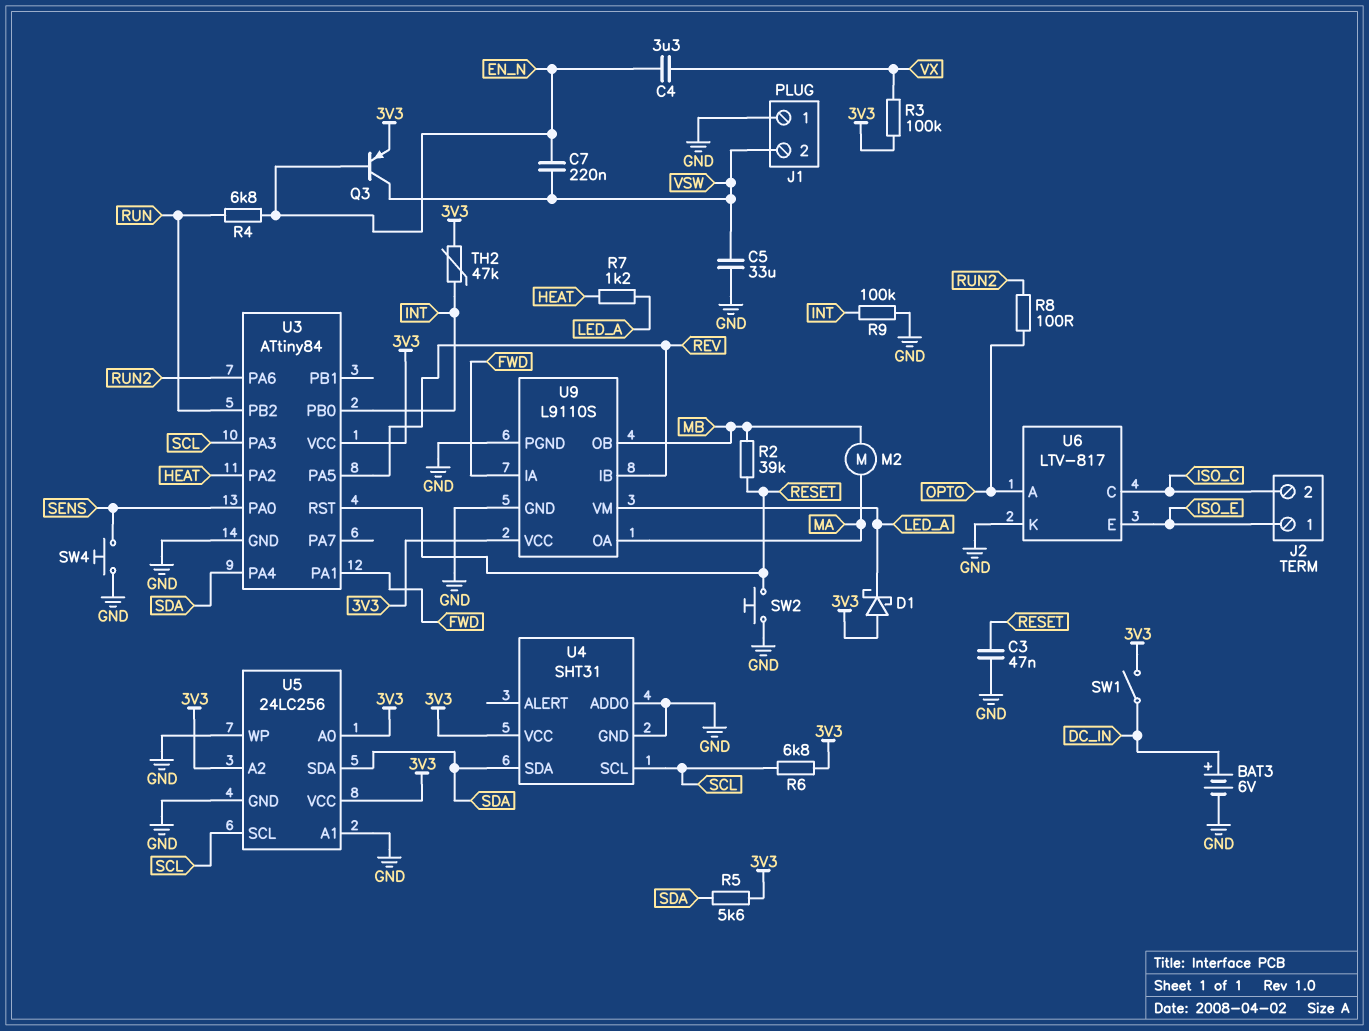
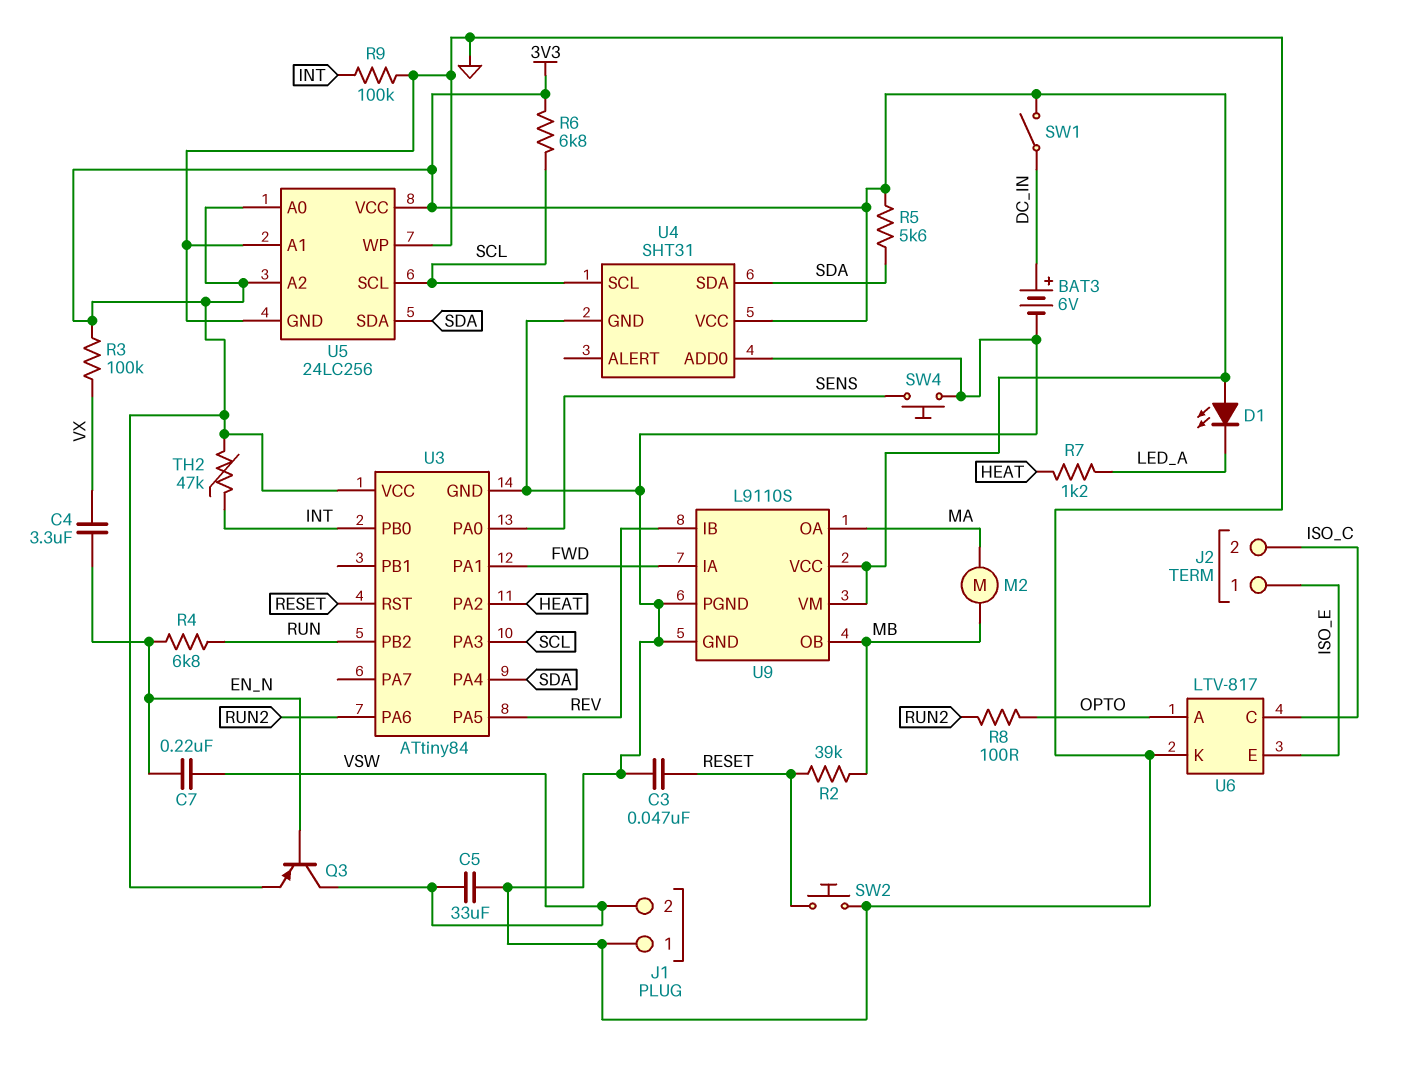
D1: schottky (A 3V3, K LED_A) -> LED (A 3V3, K LED_A)
U9 pin VM: LED_A -> 3V3

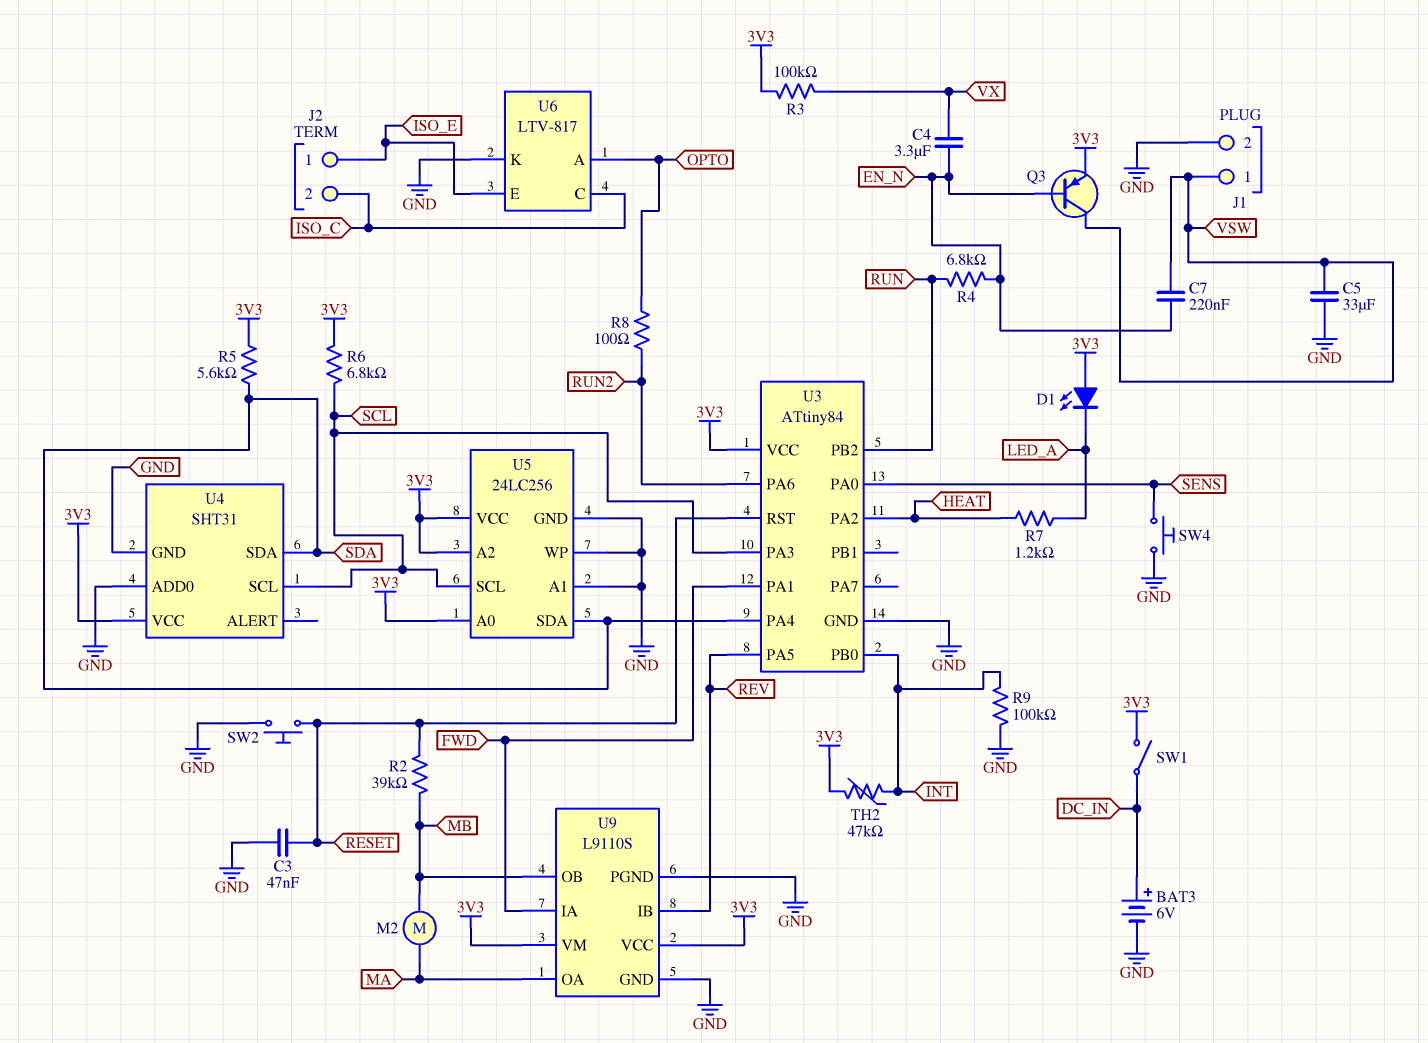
J1 pin 1: GND -> VSW
J1 pin 2: VSW -> GND

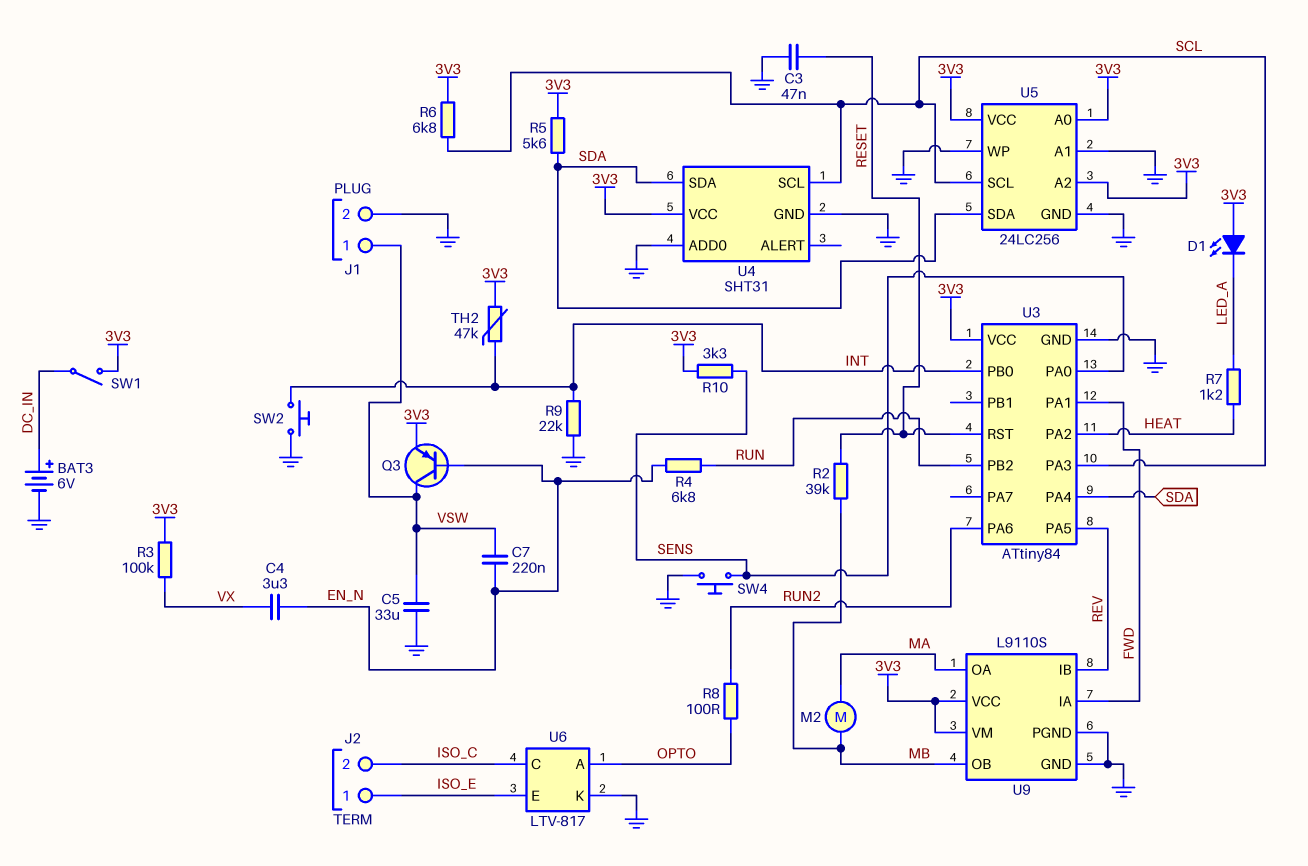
R9: 100k (GND, INT) -> 22k (GND, INT)
R10: none -> 3.3k (3V3, SENS)
SW2: button (GND, RESET) -> button (GND, INT)

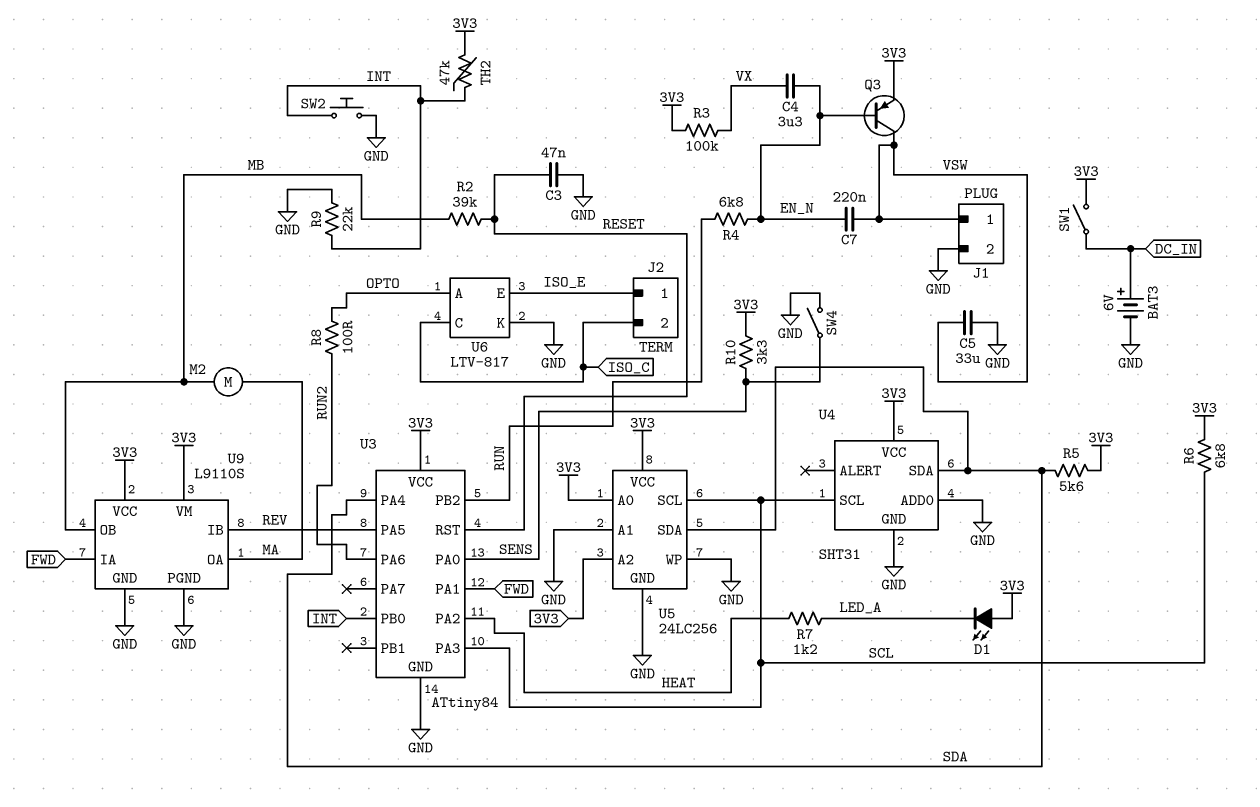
SW4: button (GND, SENS) -> switch (GND, SENS)

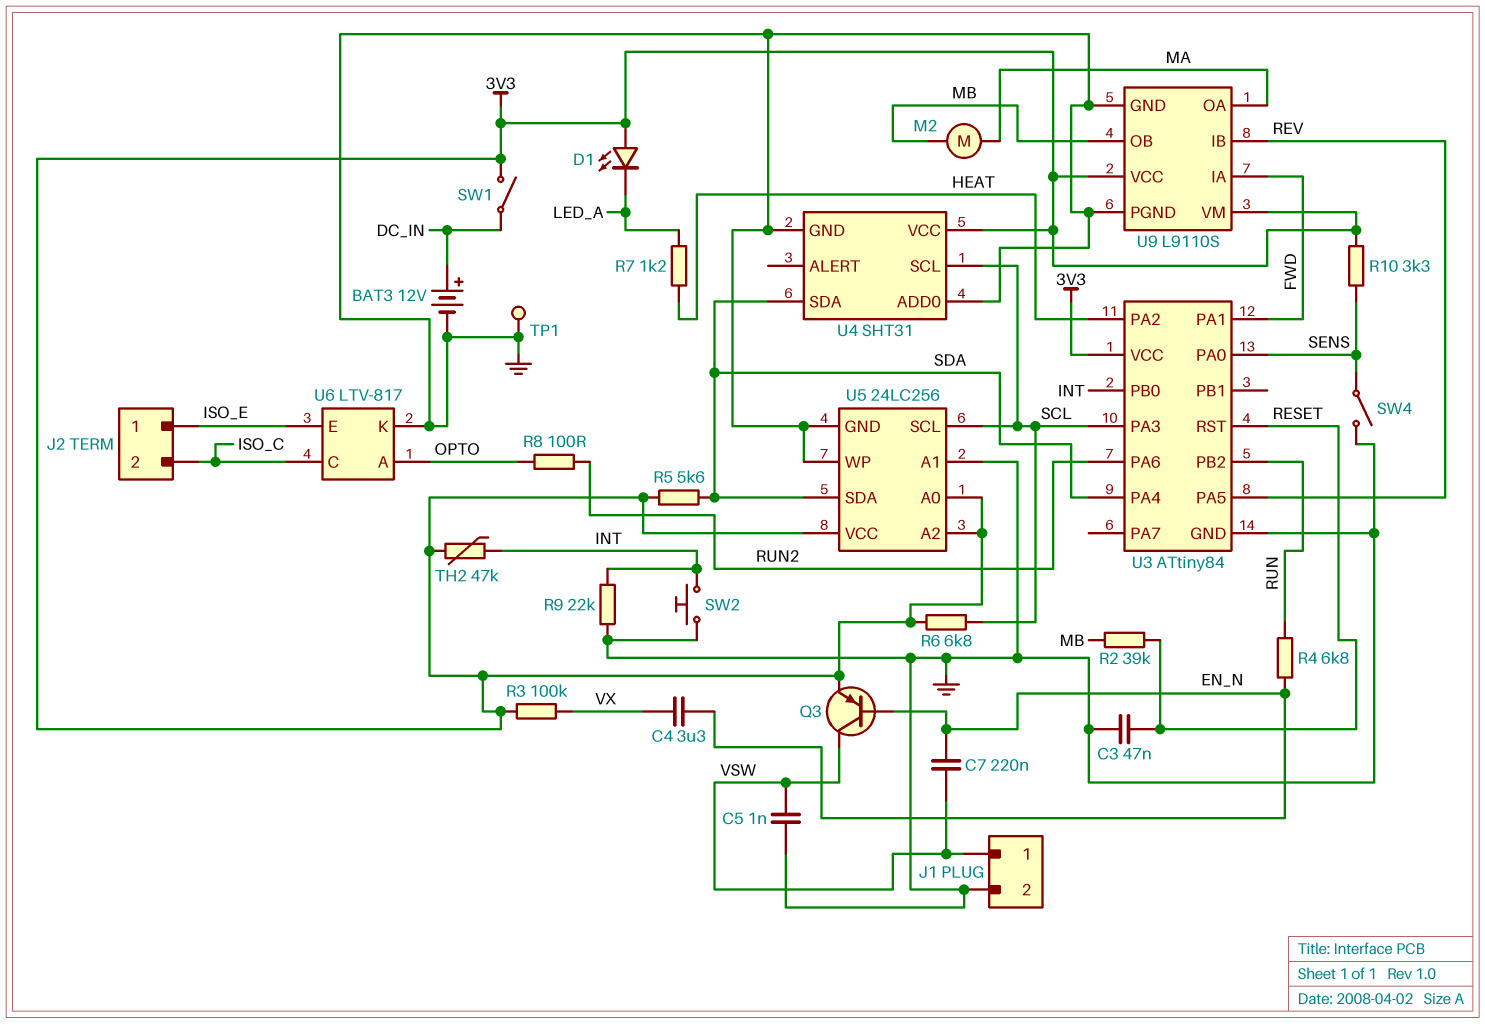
BAT3: 6V (plus DC_IN, minus GND) -> 12V (plus DC_IN, minus GND)
C5: 33uF (GND, VSW) -> 1nF (GND, VSW)
TP1: none -> test point (GND)

